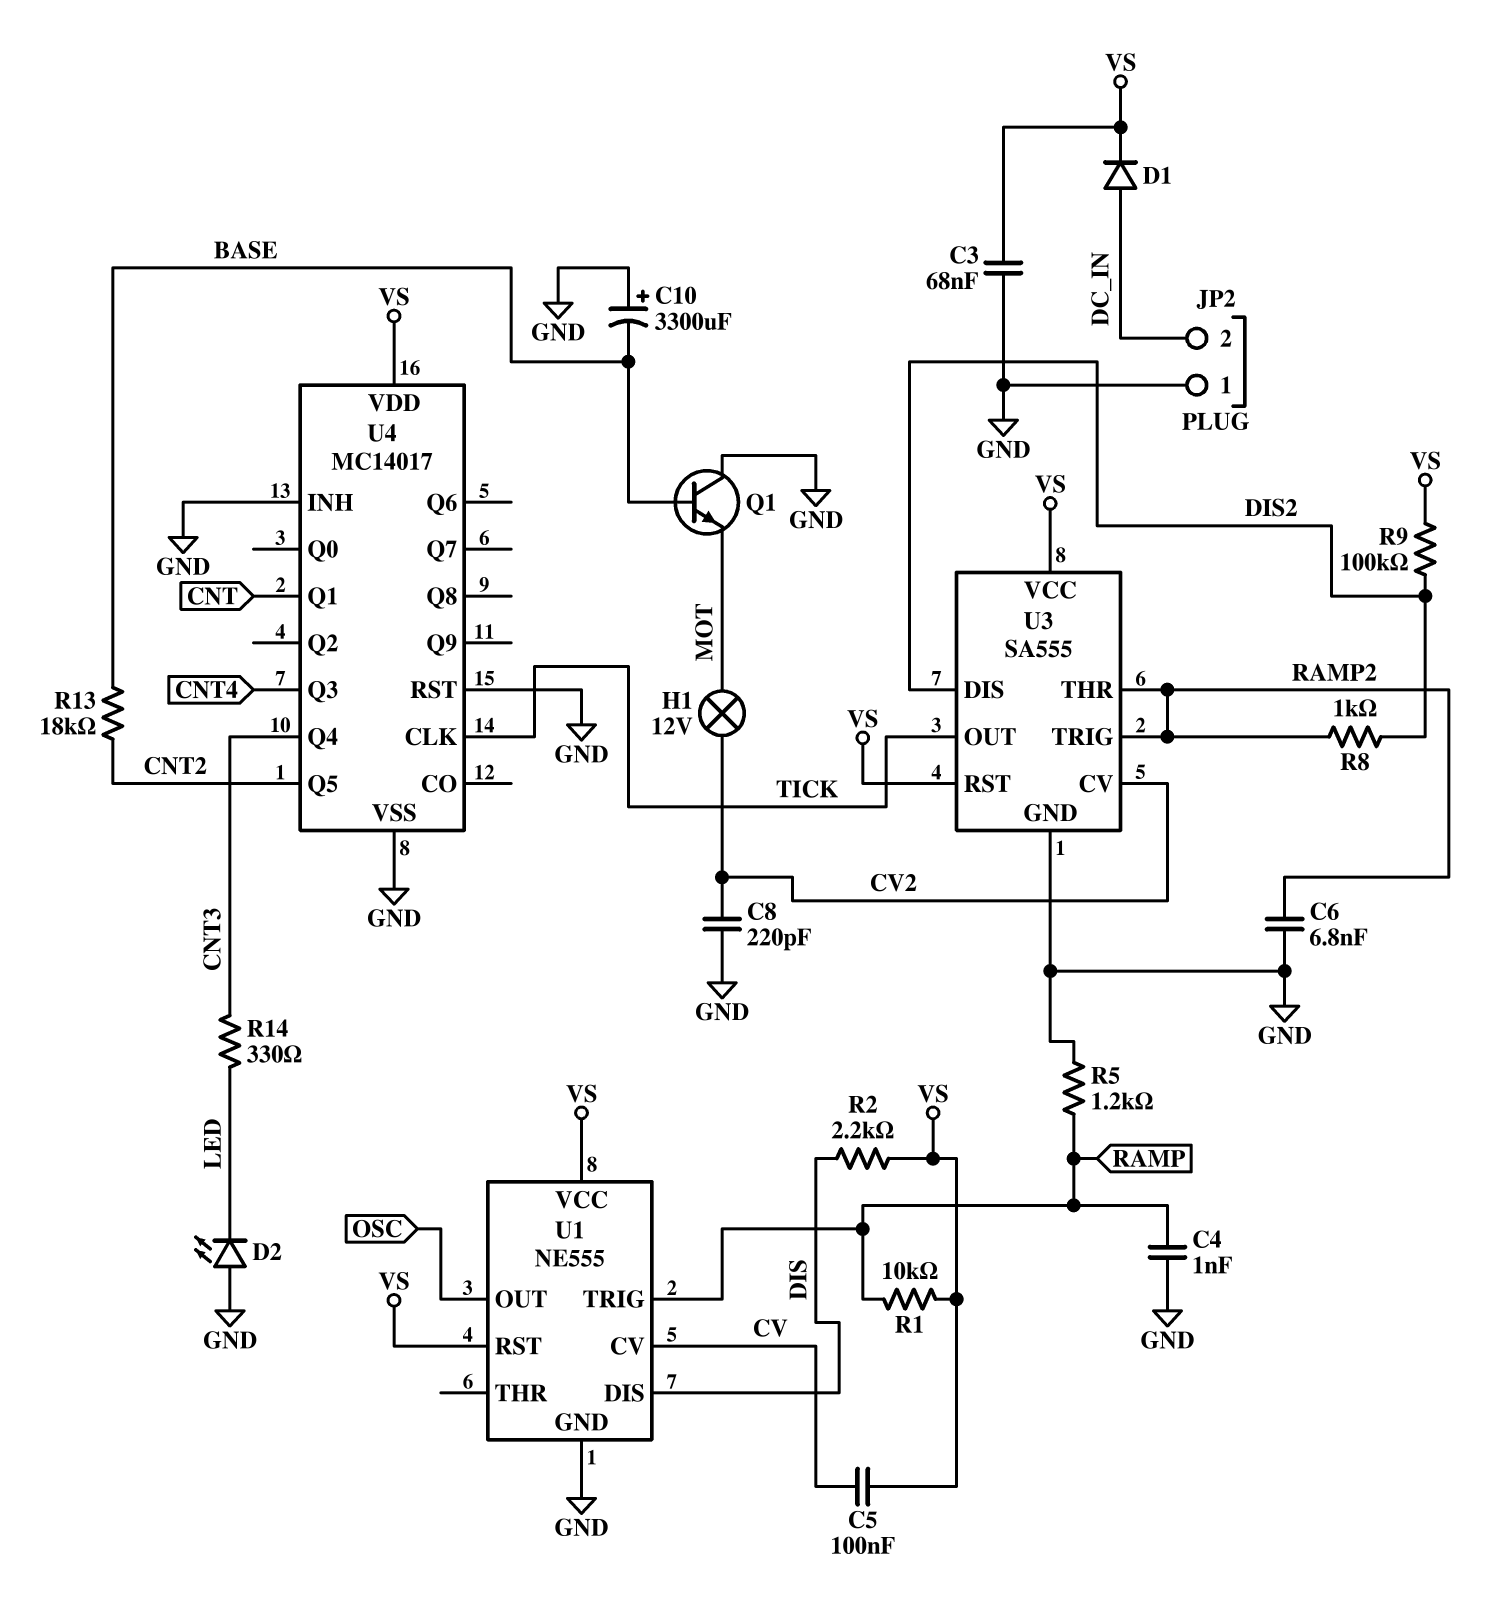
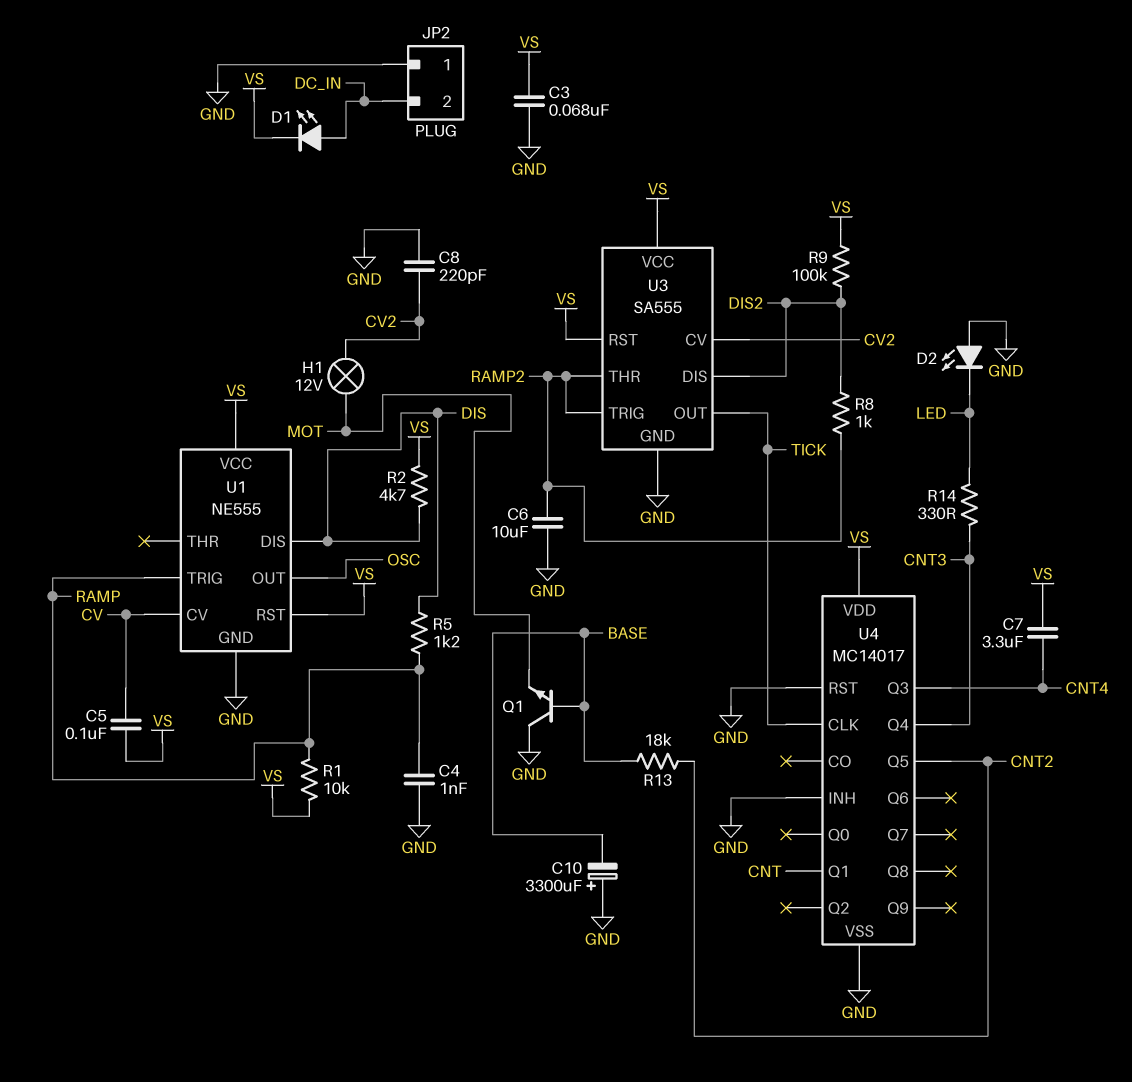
C6: 6.8nF (GND, RAMP2) -> 10uF (GND, RAMP2)
C7: none -> 3.3uF (CNT4, VS)
D1: diode (A DC_IN, K VS) -> LED (A DC_IN, K VS)
R2: 2.2k (DIS, VS) -> 4.7k (DIS, VS)
R5: 1.2k (GND, RAMP) -> 1.2k (DIS, RAMP)

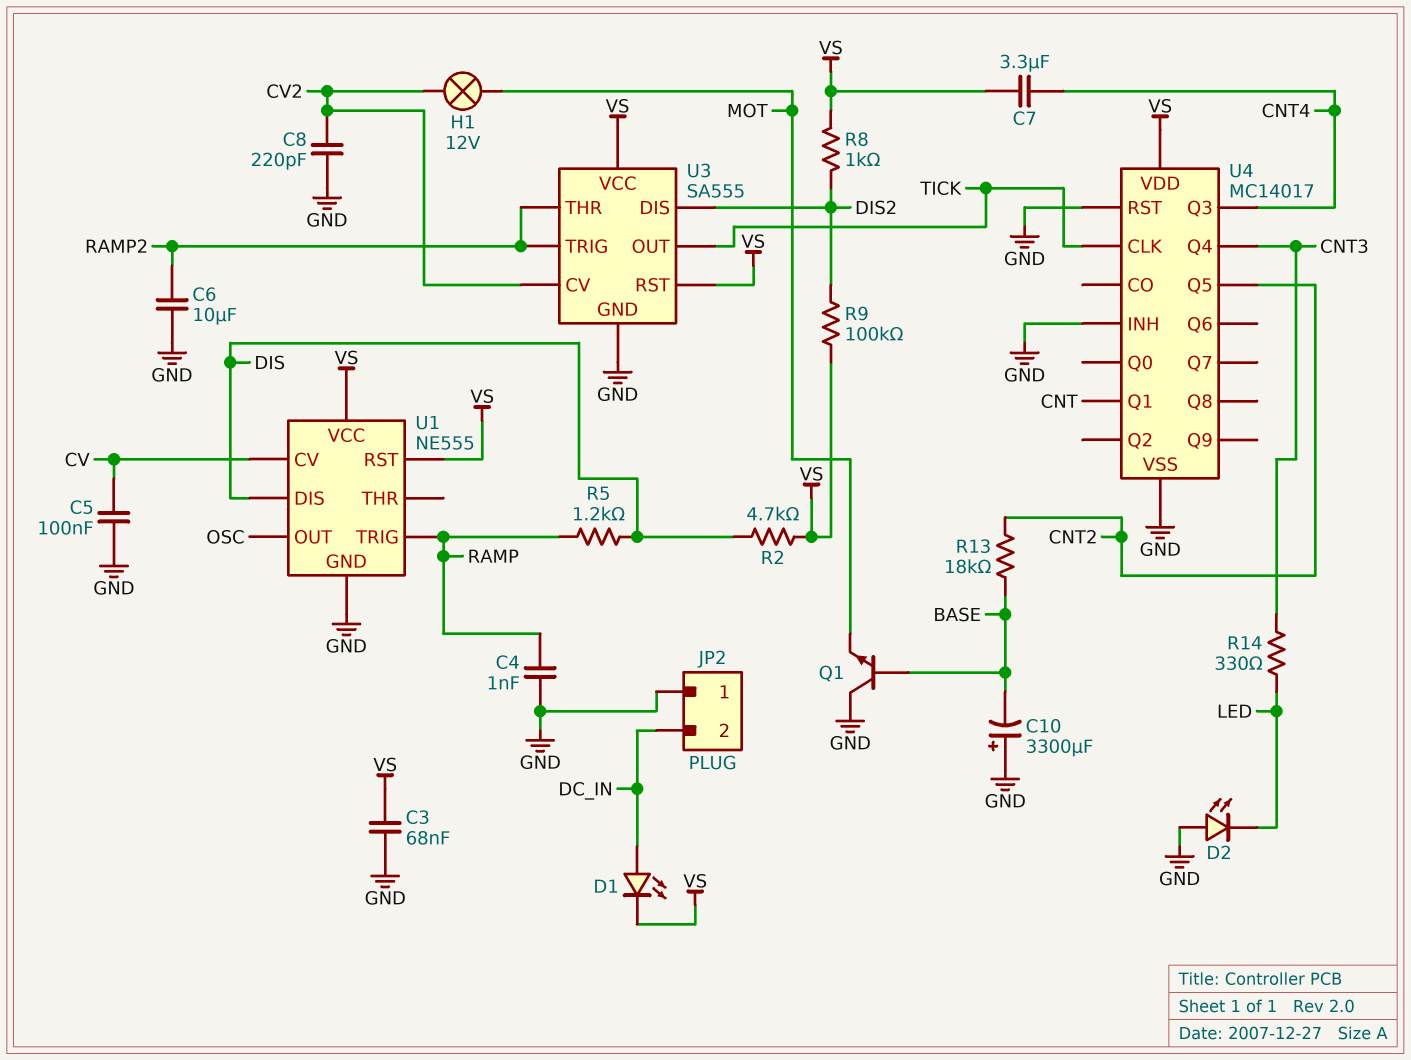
C5: 100nF (CV, VS) -> 100nF (CV, GND)
R1: 10k (RAMP, VS) -> none
R8: 1k (DIS2, RAMP2) -> 1k (DIS2, VS)

